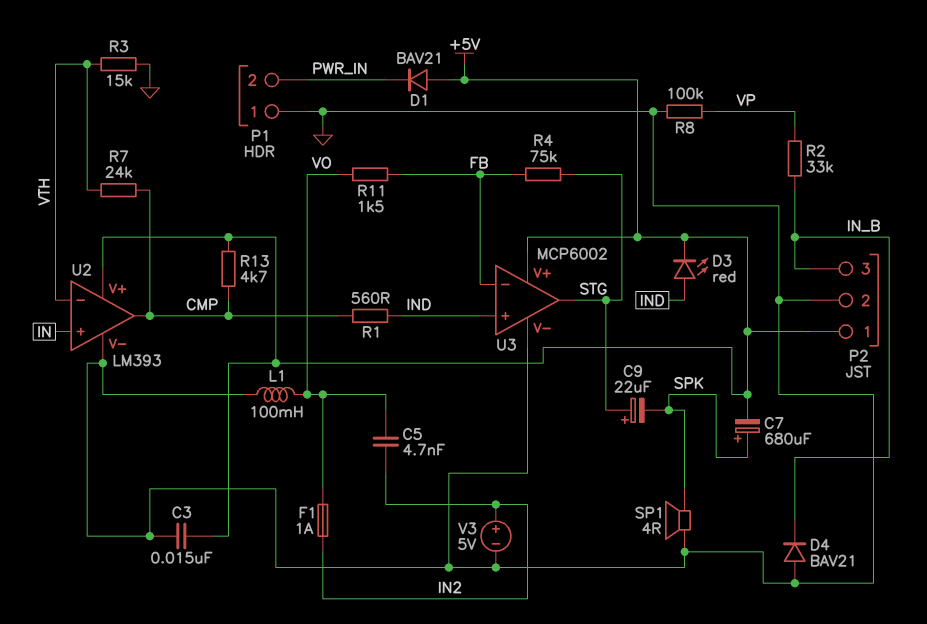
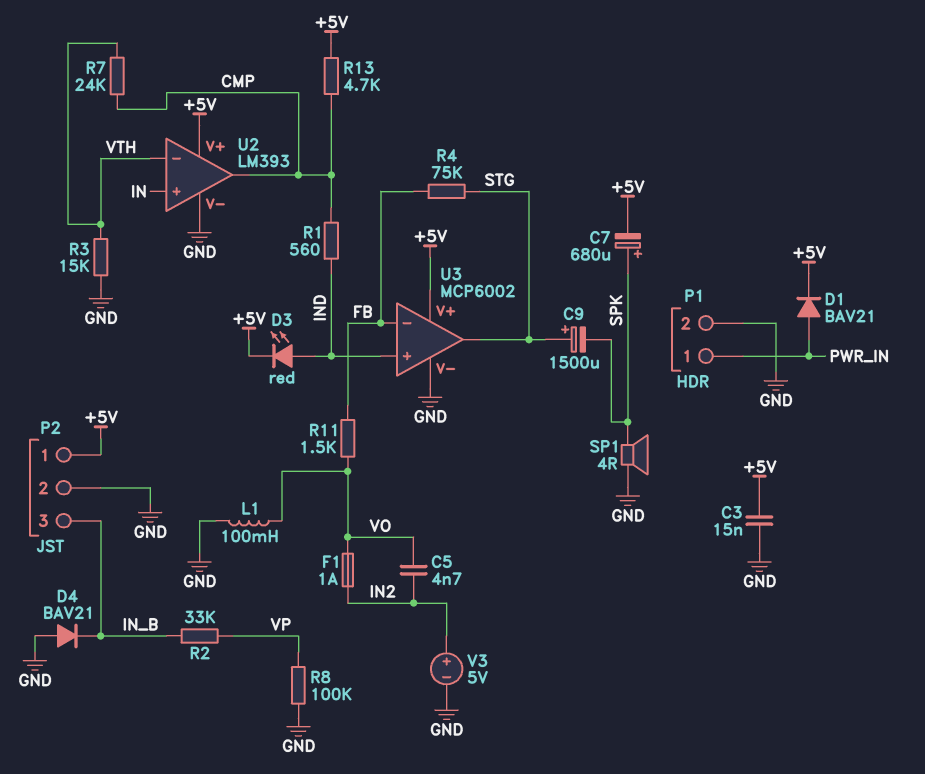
C9: 22uF (plus STG, minus SPK) -> 1500uF (plus STG, minus SPK)
D1: diode BAV21 (A +5V, K PWR_IN) -> diode BAV21 (A PWR_IN, K +5V)
P1 pin 1: GND -> PWR_IN
P1 pin 2: PWR_IN -> GND

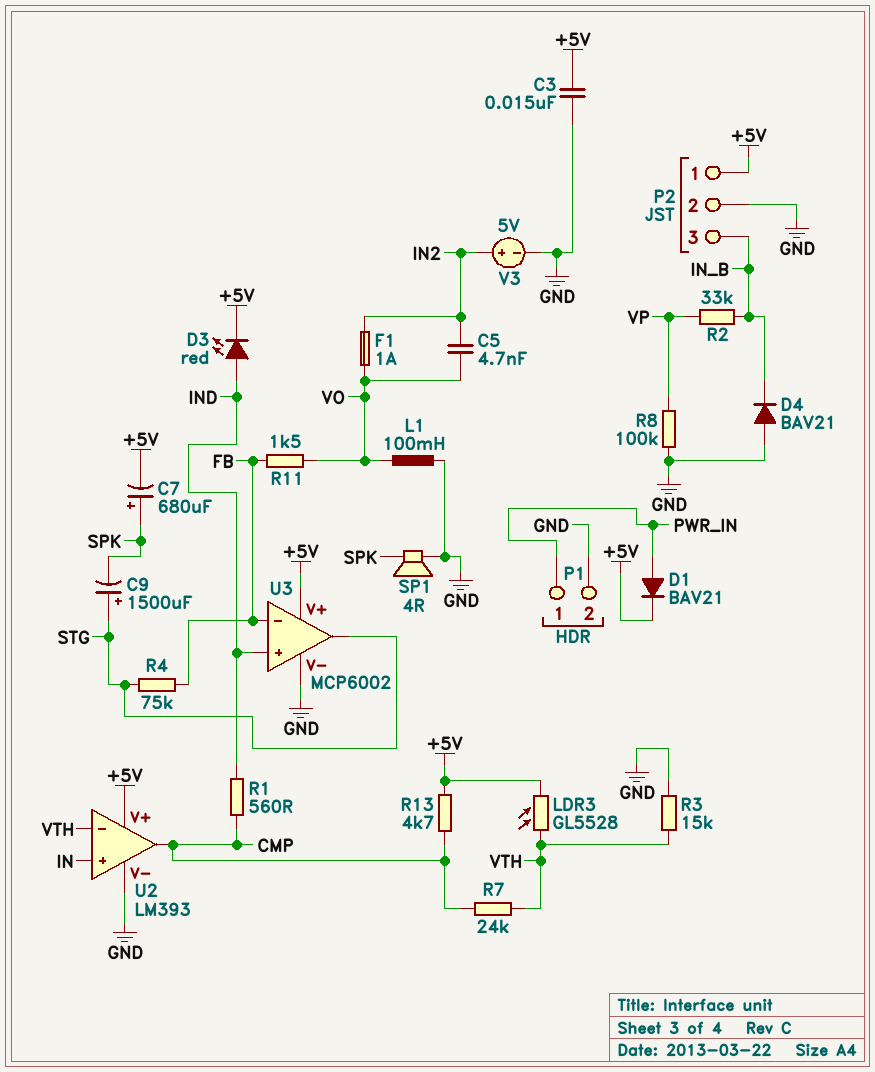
LDR3: none -> GL5528 (+5V, VTH)

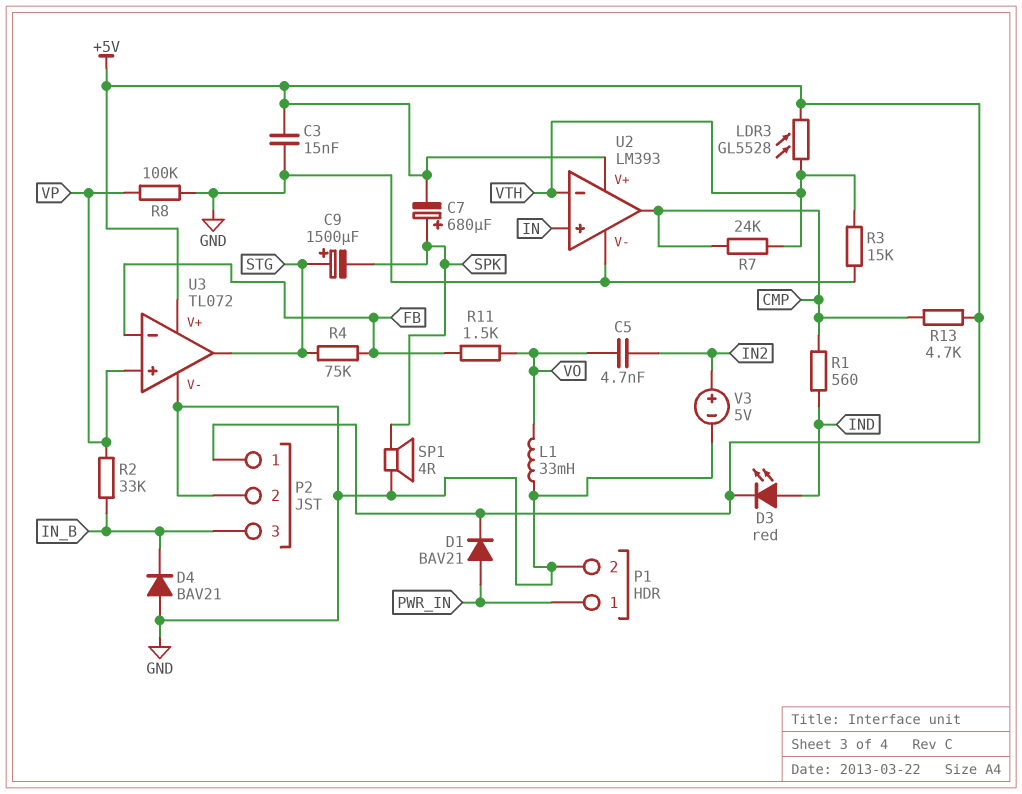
F1: 1A (IN2, VO) -> none
L1: 100mH (GND, VO) -> 33mH (GND, VO)
U3: MCP6002 -> TL072
U3 pin in+: IND -> VP

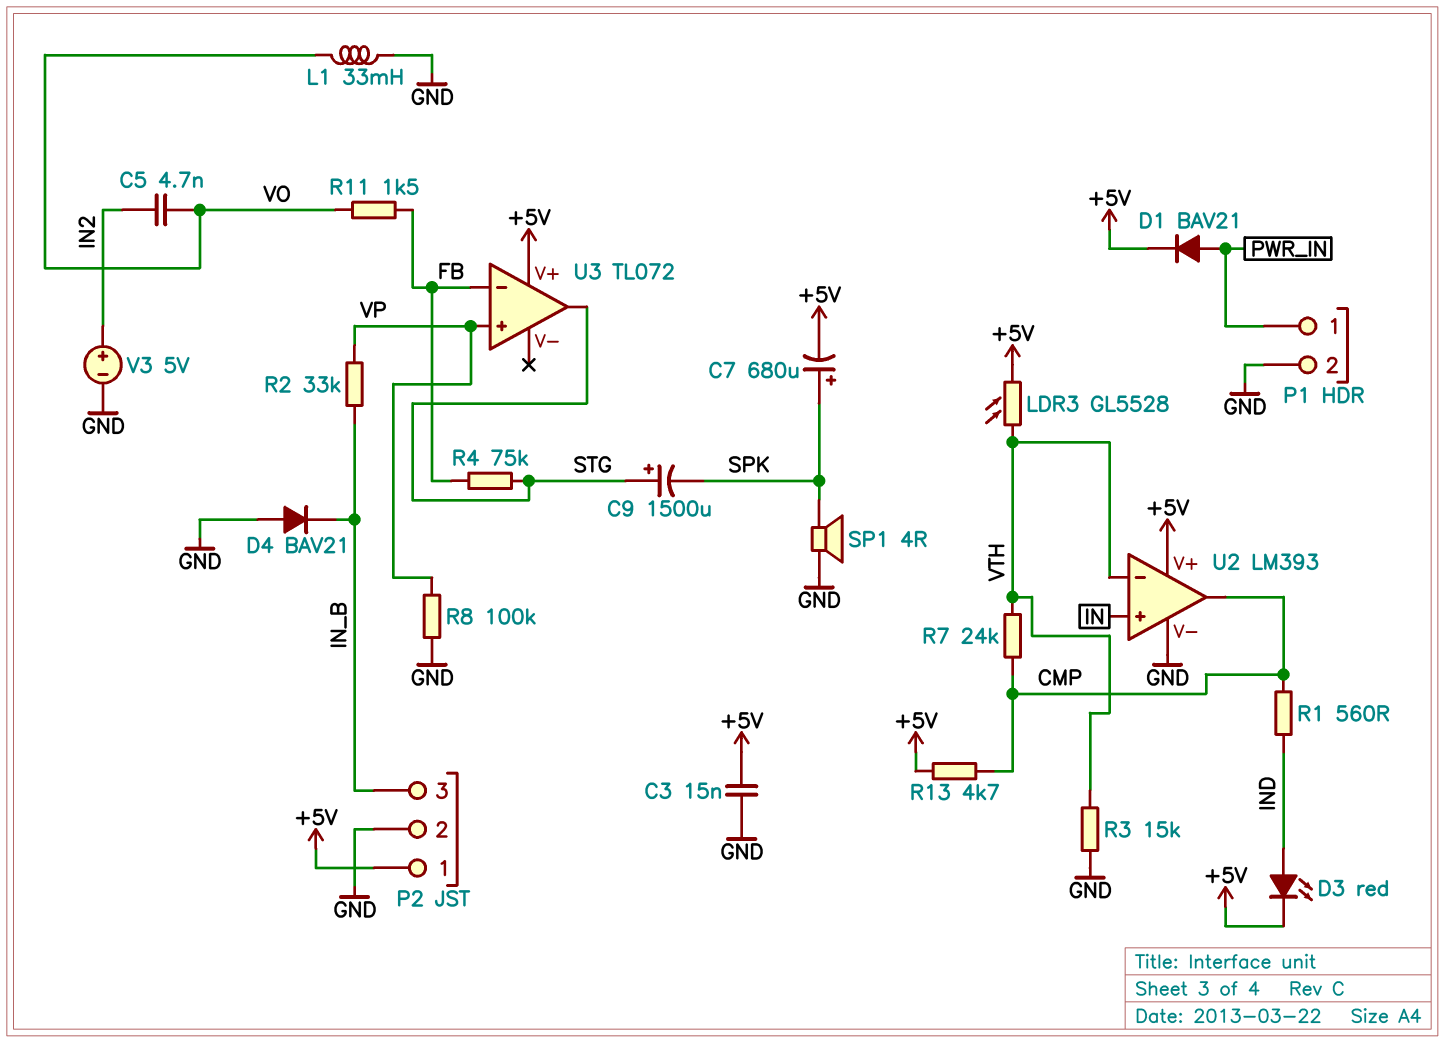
U3 pin V-: GND -> none

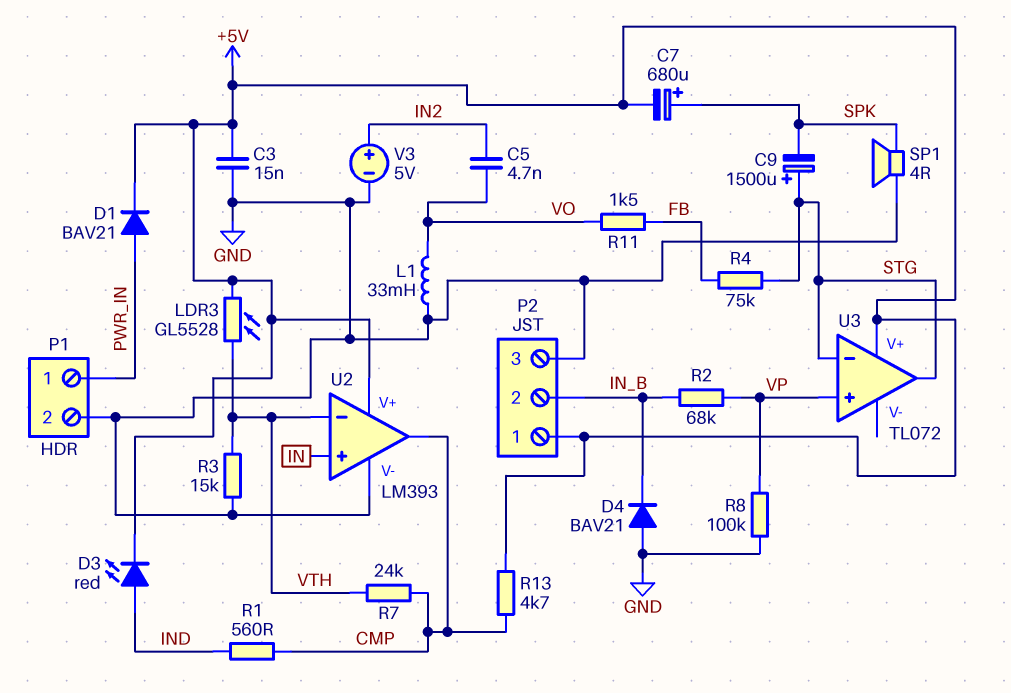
P2 pin 2: GND -> IN_B
P2 pin 3: IN_B -> GND
R2: 33k (IN_B, VP) -> 68k (IN_B, VP)
U3 pin in-: FB -> STG

